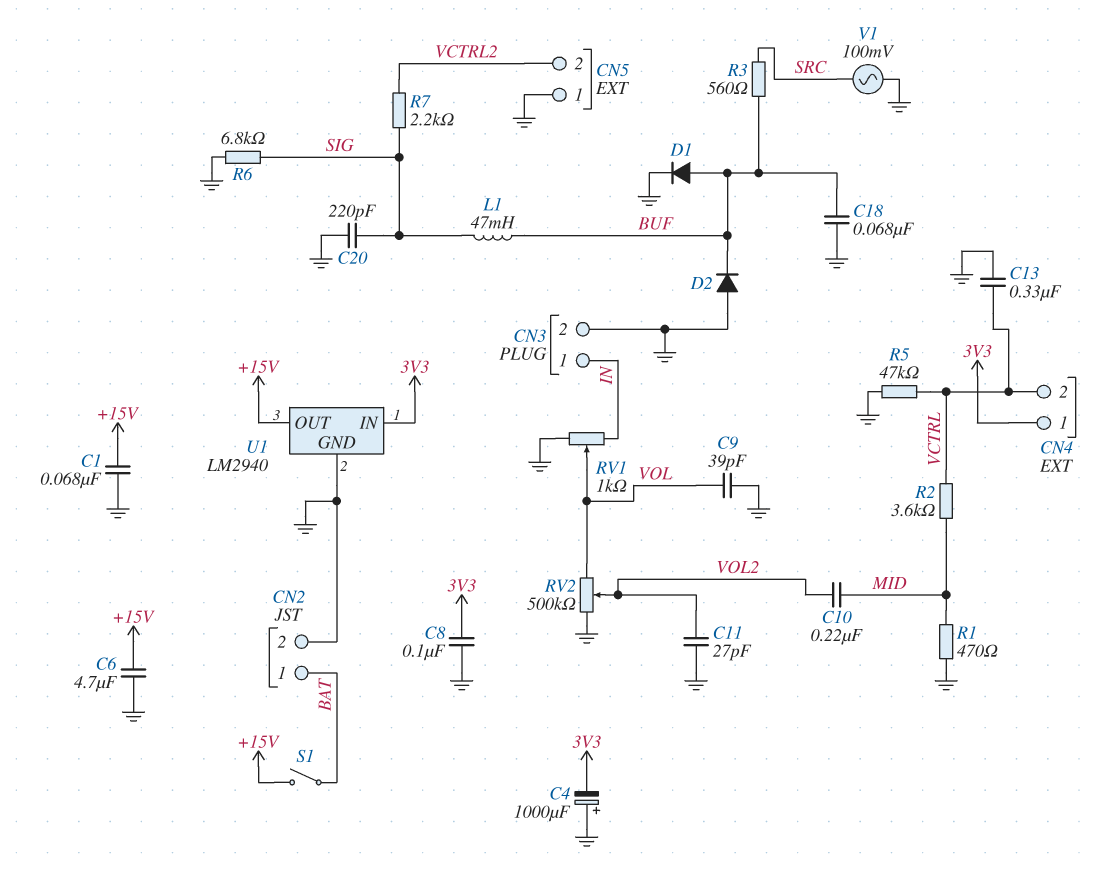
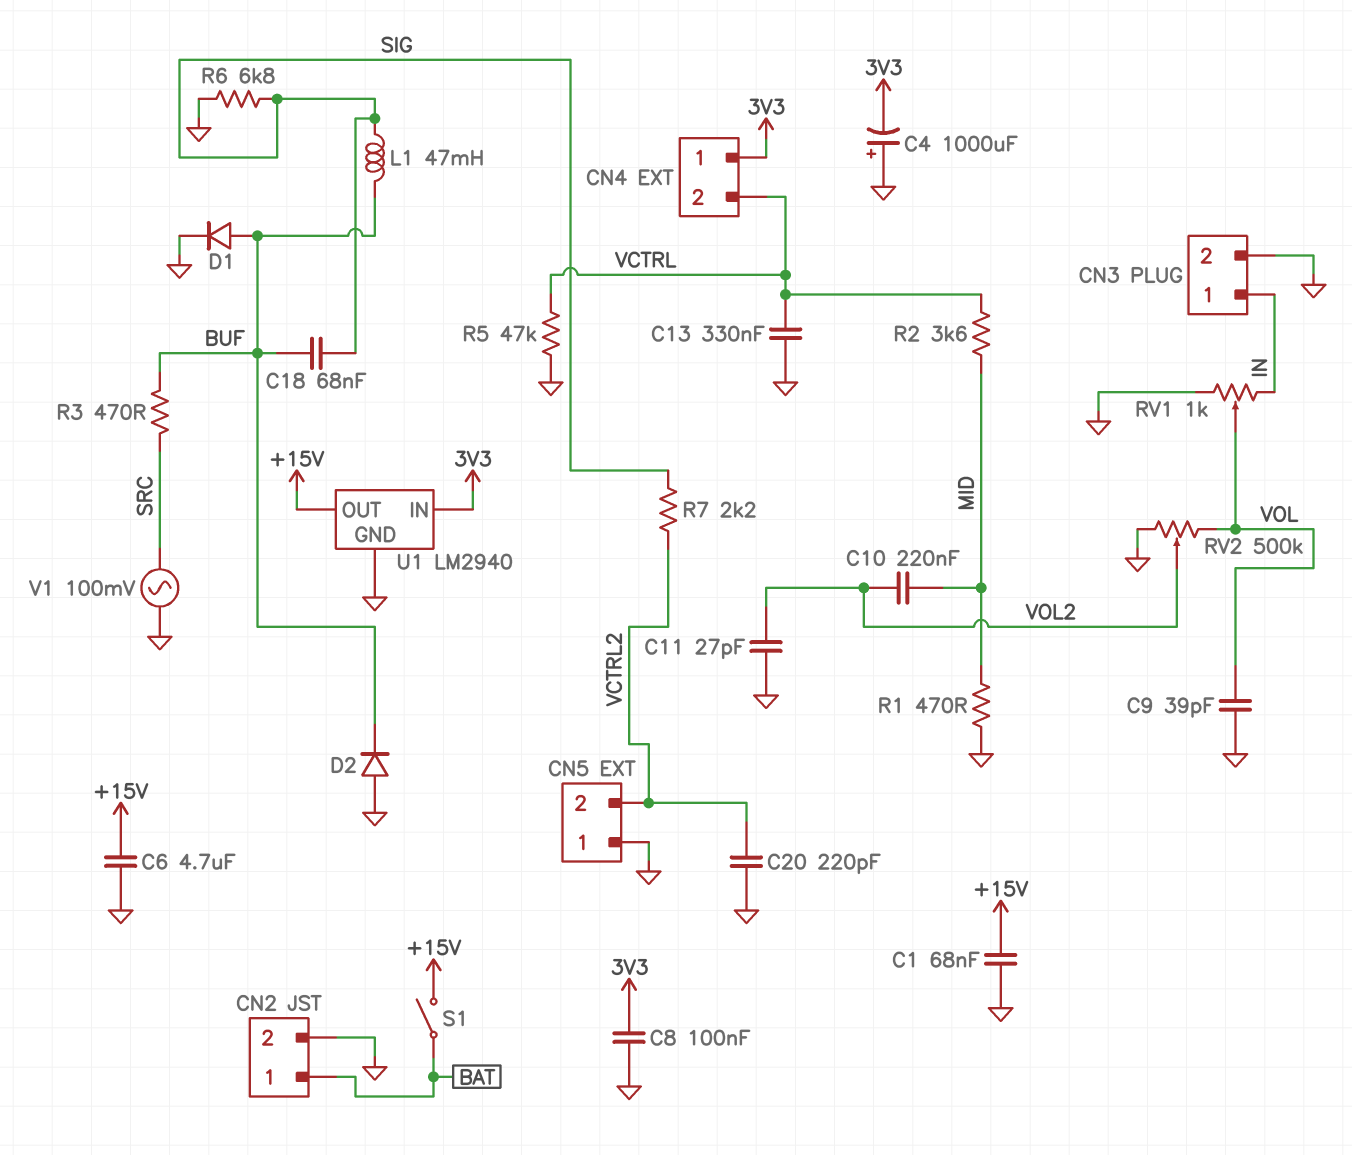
C18: 68nF (BUF, GND) -> 68nF (BUF, SIG)
C20: 220pF (GND, SIG) -> 220pF (GND, VCTRL2)
R3: 560 (BUF, SRC) -> 470 (BUF, SRC)

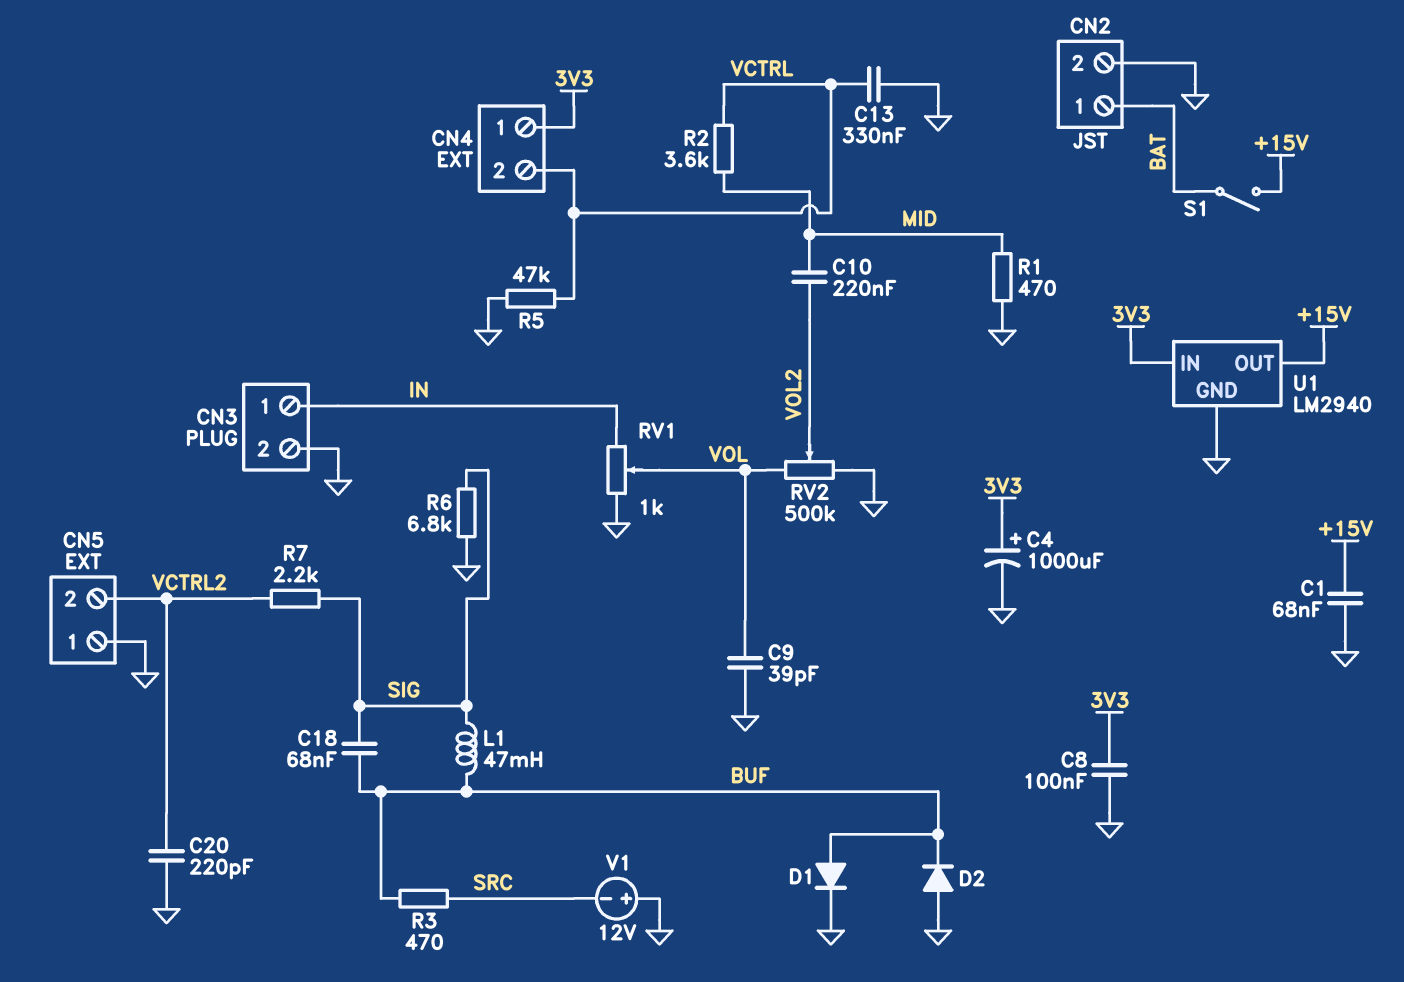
C4: 1000uF (plus GND, minus 3V3) -> 1000uF (plus 3V3, minus GND)
C6: 4.7uF (+15V, GND) -> none
C11: 27pF (GND, VOL2) -> none
V1: AC 100mV (GND, SRC) -> 12V (plus GND, minus SRC)

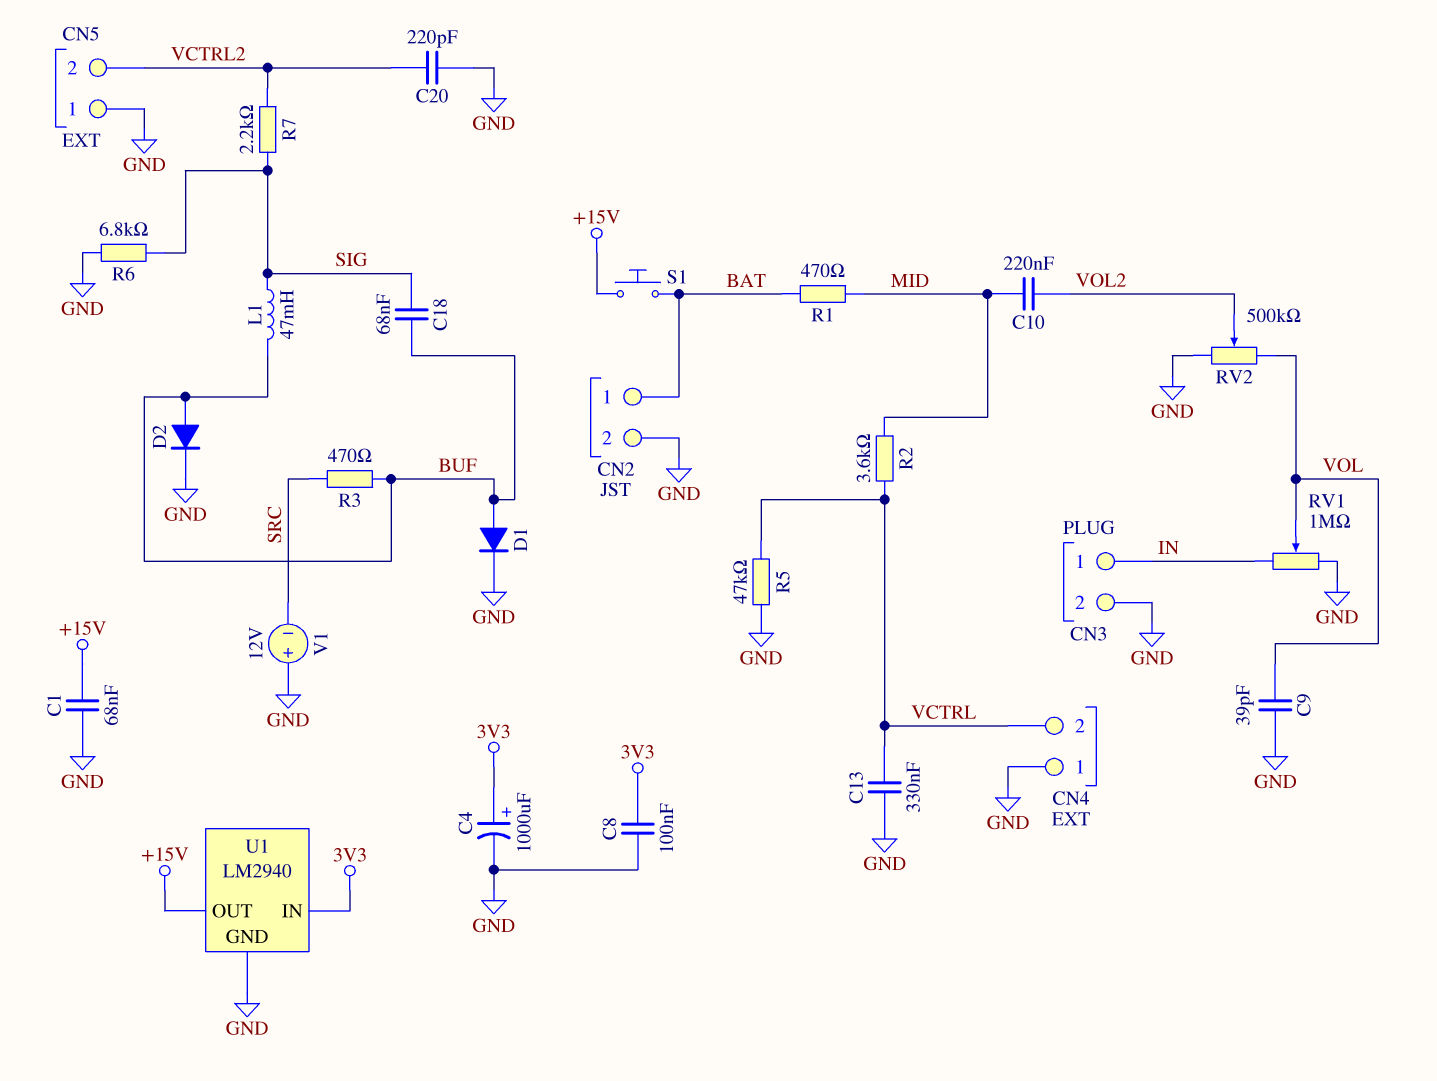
CN4 pin 1: 3V3 -> GND
D2: diode (A GND, K BUF) -> diode (A BUF, K GND)
R1: 470 (GND, MID) -> 470 (BAT, MID)
RV1: 1k (GND, IN, wiper VOL) -> 1M (GND, IN, wiper VOL)
S1: switch (+15V, BAT) -> button (+15V, BAT)

